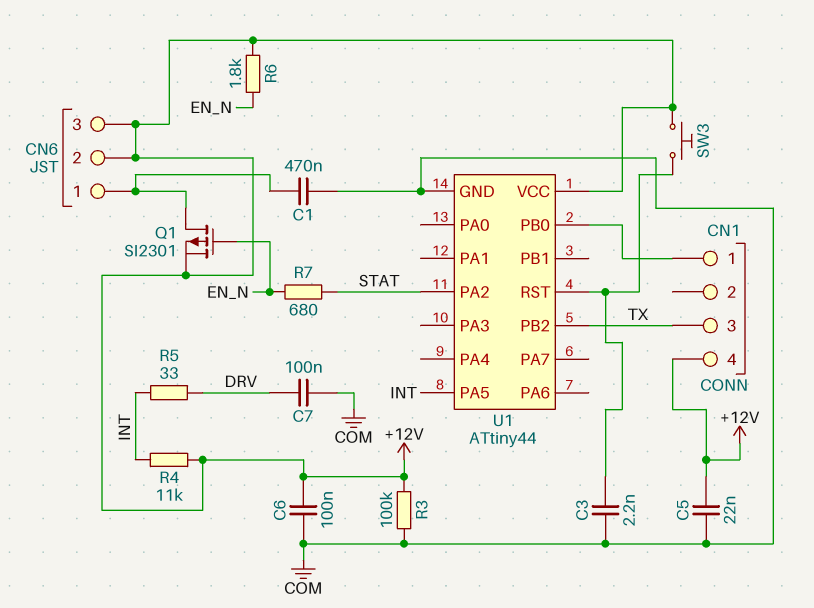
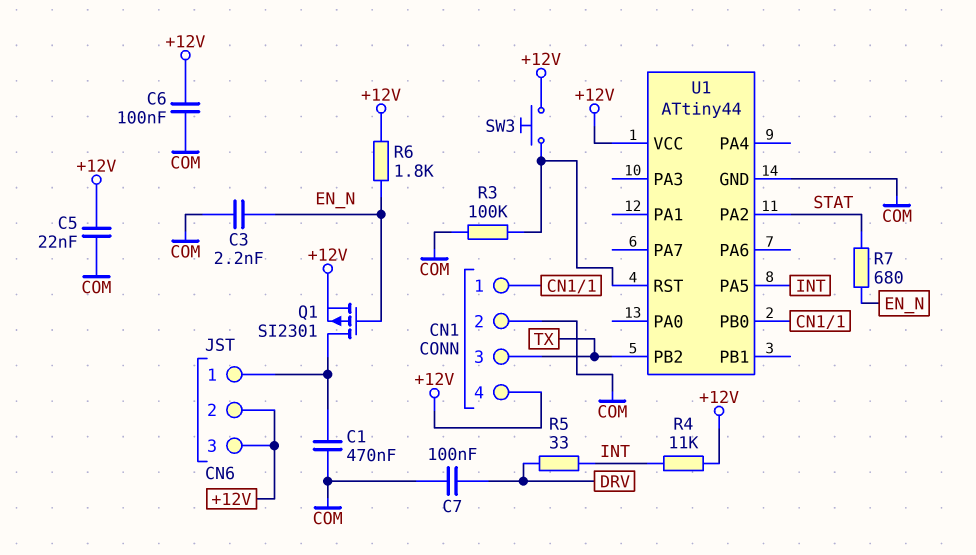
C3: 2.2nF (COM, U1/RST) -> 2.2nF (COM, EN_N)
CN1 pin 2: none -> COM
R3: 100k (+12V, COM) -> 100k (COM, U1/RST)

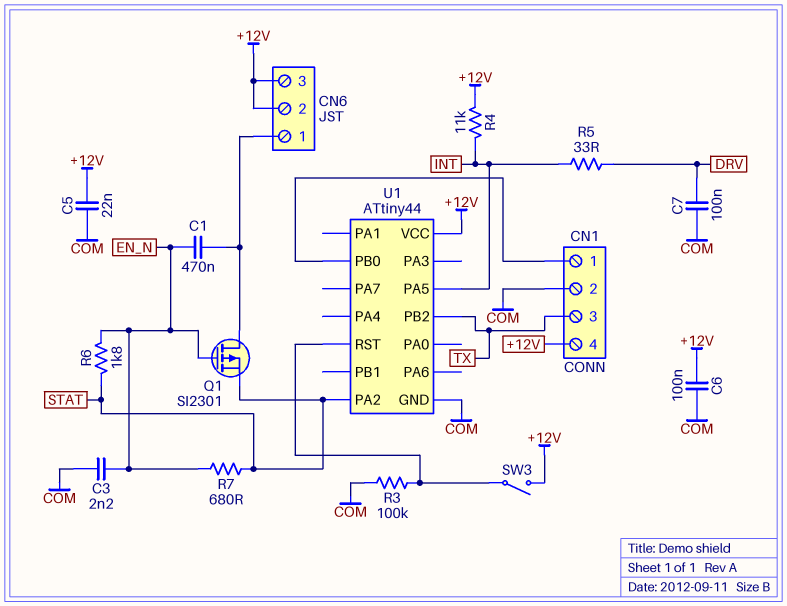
C1: 470nF (CN6/1, COM) -> 470nF (CN6/1, EN_N)
Q1: PMOS SI2301 (G EN_N, D CN6/1, S +12V) -> PMOS SI2301 (G EN_N, D CN6/1, S STAT)
R6: 1.8k (+12V, EN_N) -> 1.8k (EN_N, STAT)
SW3: button (+12V, U1/RST) -> switch (+12V, U1/RST)

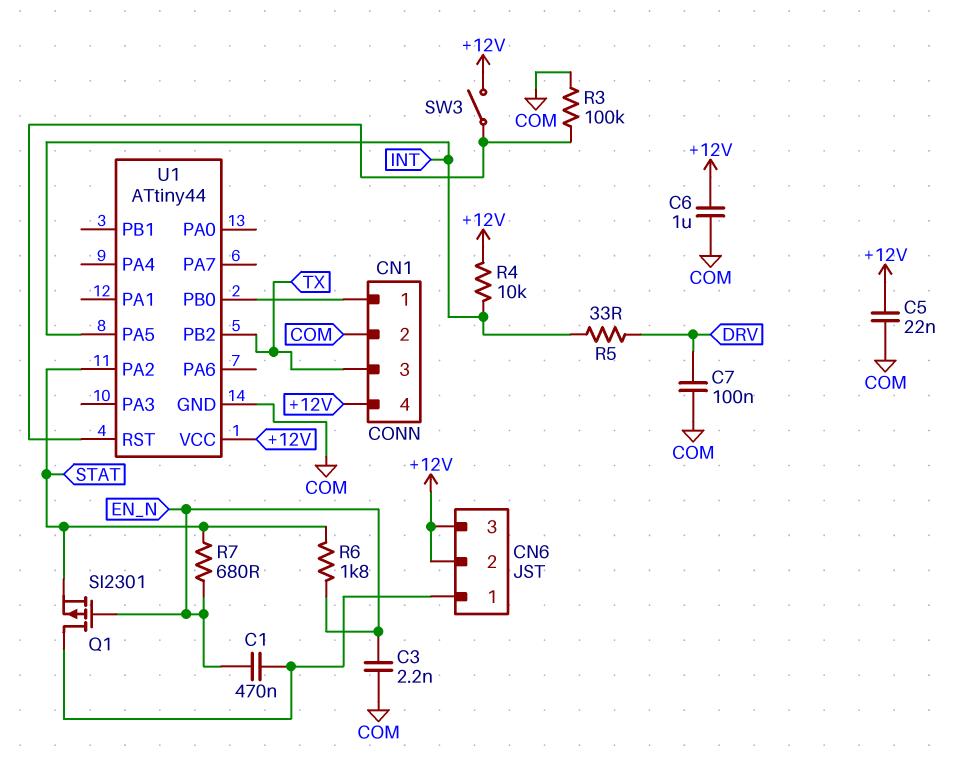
C6: 100nF (+12V, COM) -> 1uF (+12V, COM)
R4: 11k (+12V, INT) -> 10k (+12V, INT)

